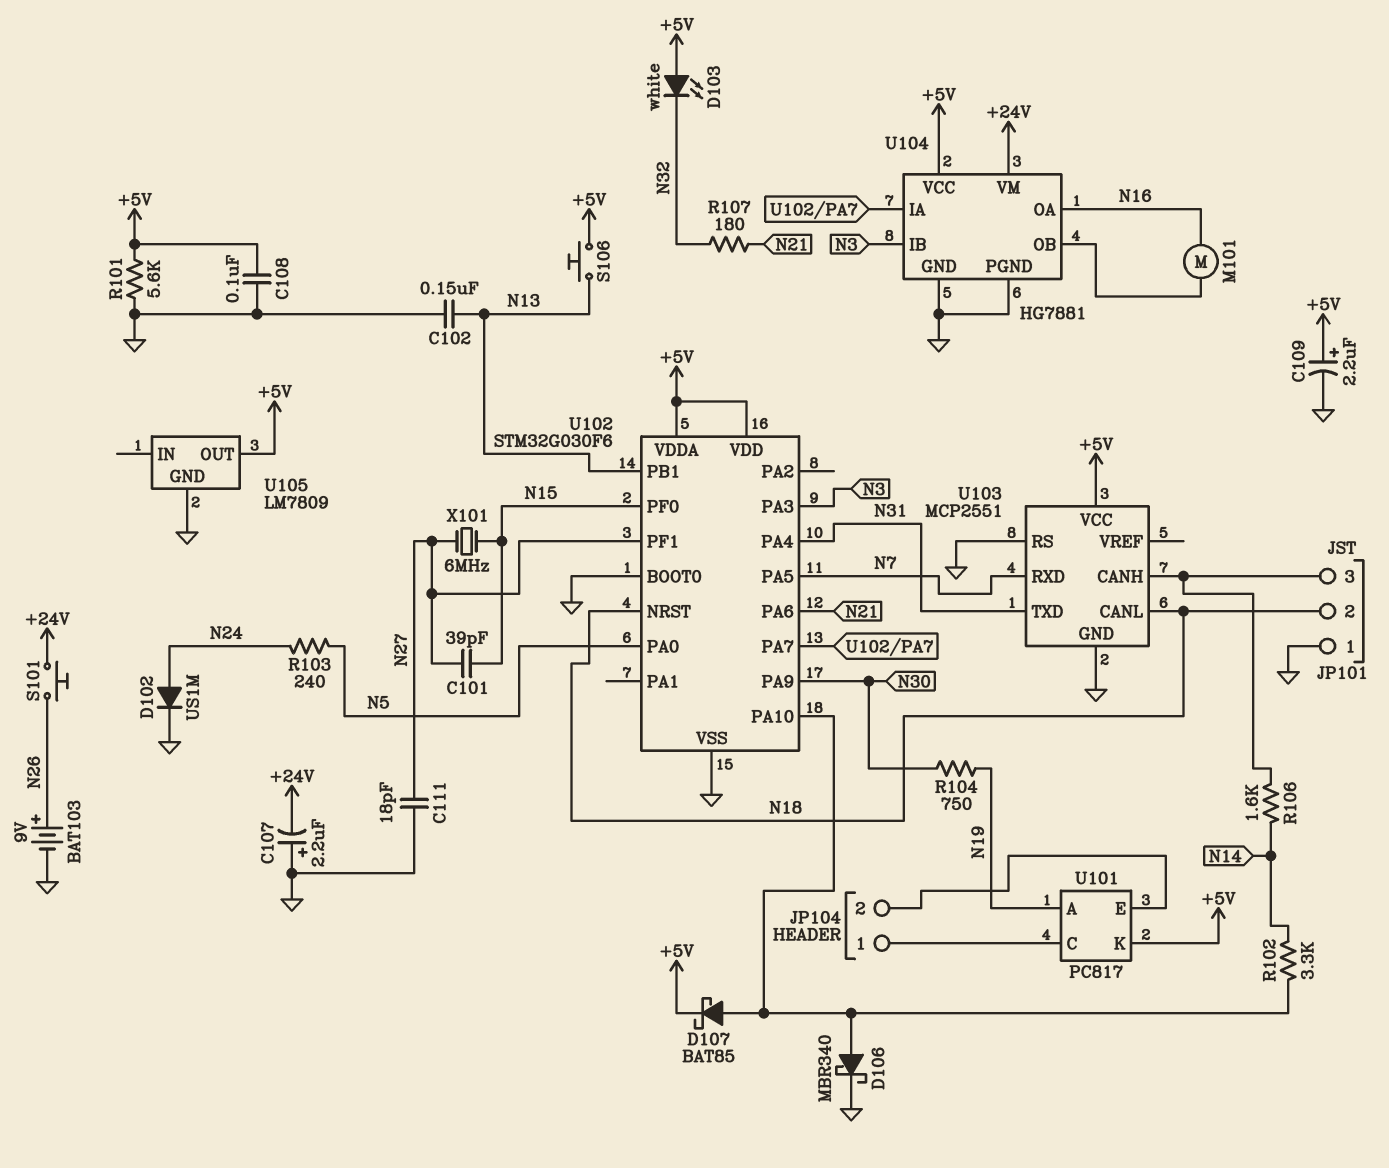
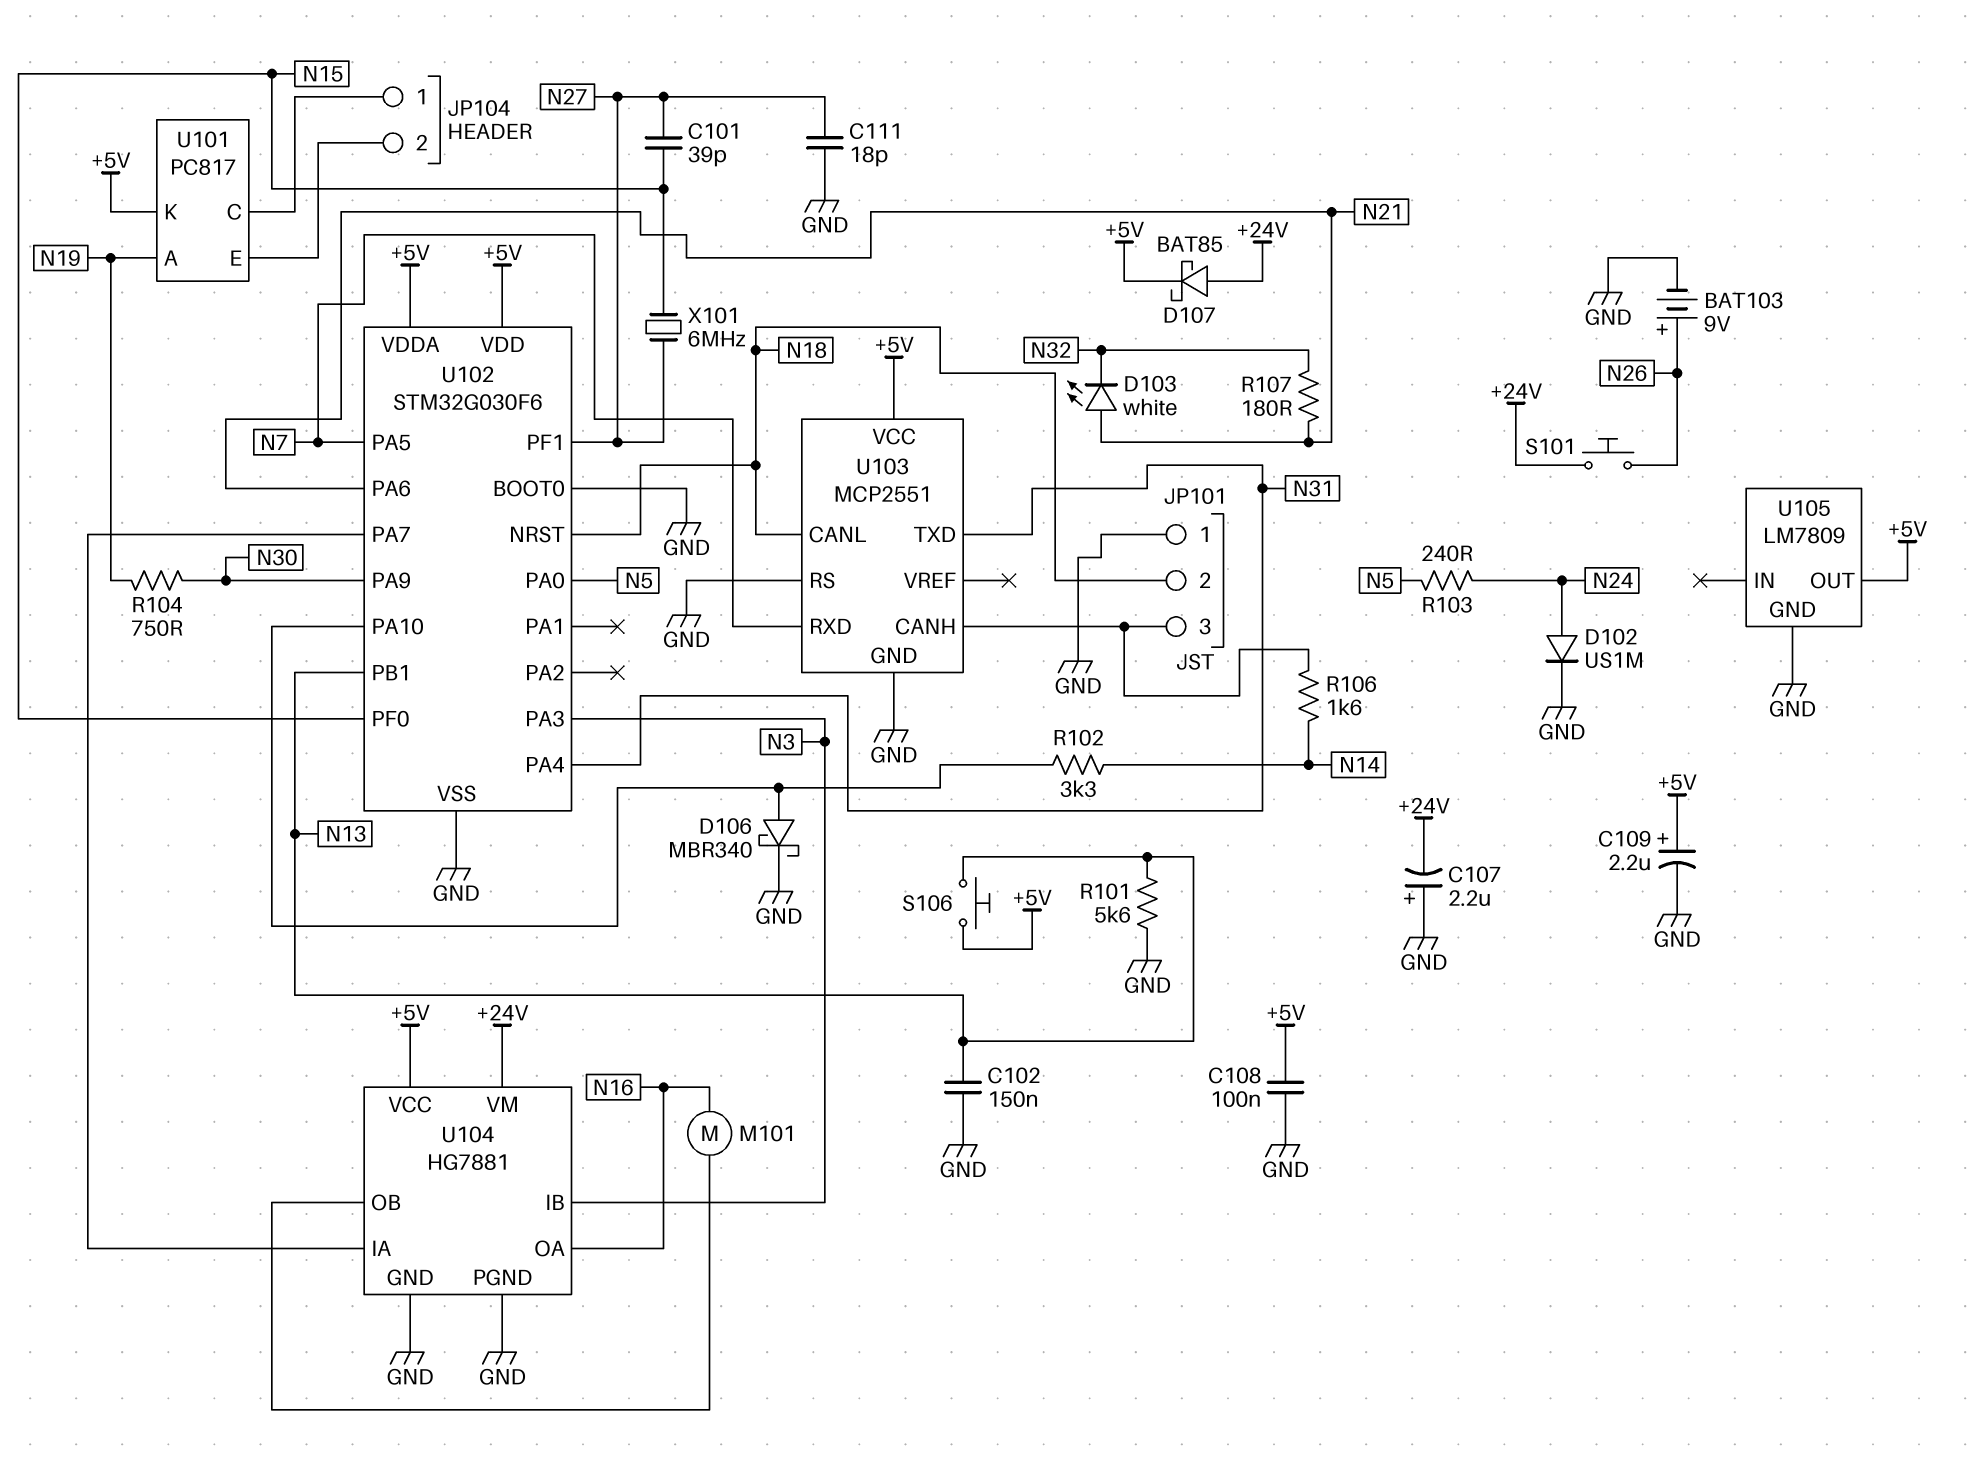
D103: LED white (A +5V, K N32) -> LED white (A N21, K N32)
D107: schottky BAT85 (A U102/PA10, K +5V) -> schottky BAT85 (A +24V, K +5V)
R101: 5.6k (+5V, GND) -> 5.6k (GND, N13)

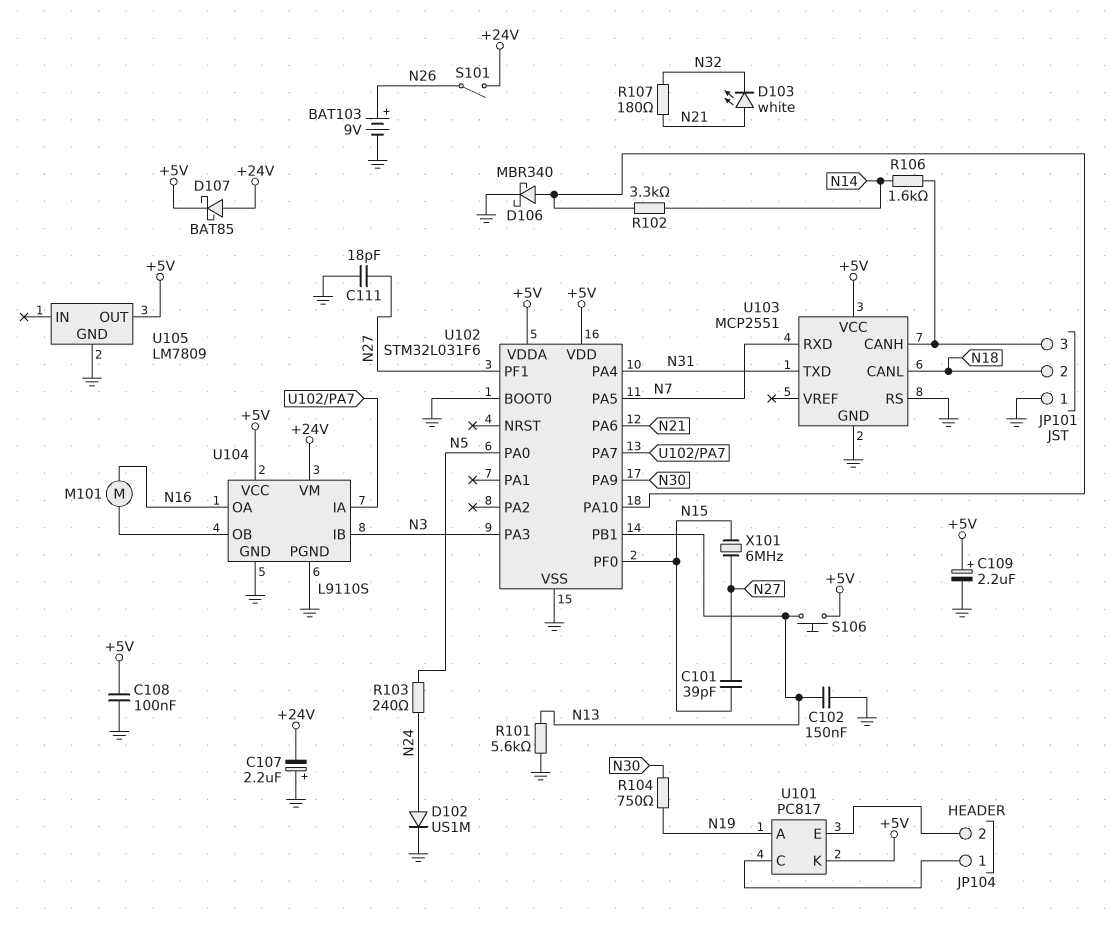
S101: button (+24V, N26) -> switch (+24V, N26)
U102: STM32G030F6 -> STM32L031F6
U102 pin NRST: N18 -> none
U104: HG7881 -> L9110S

